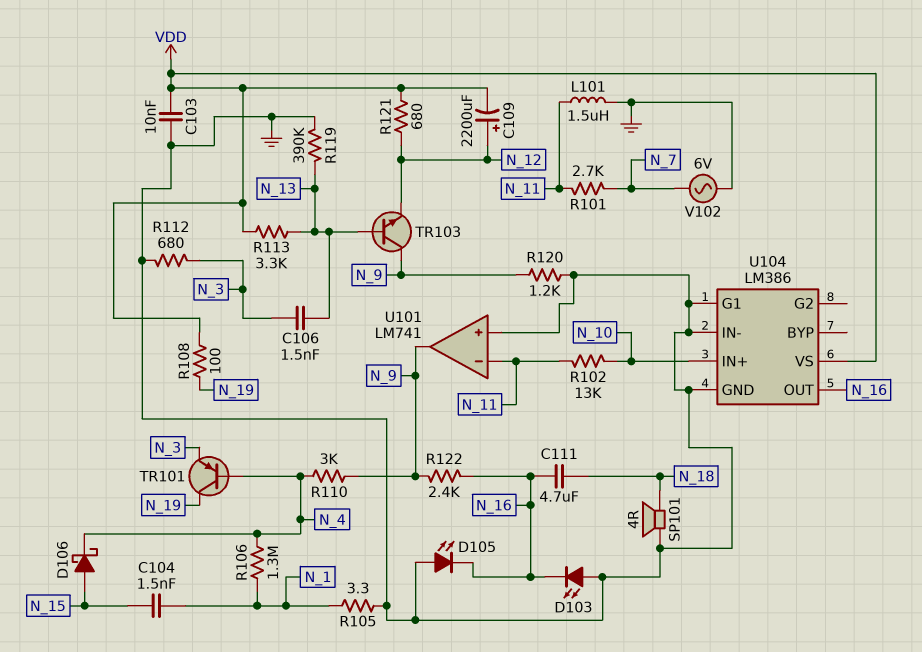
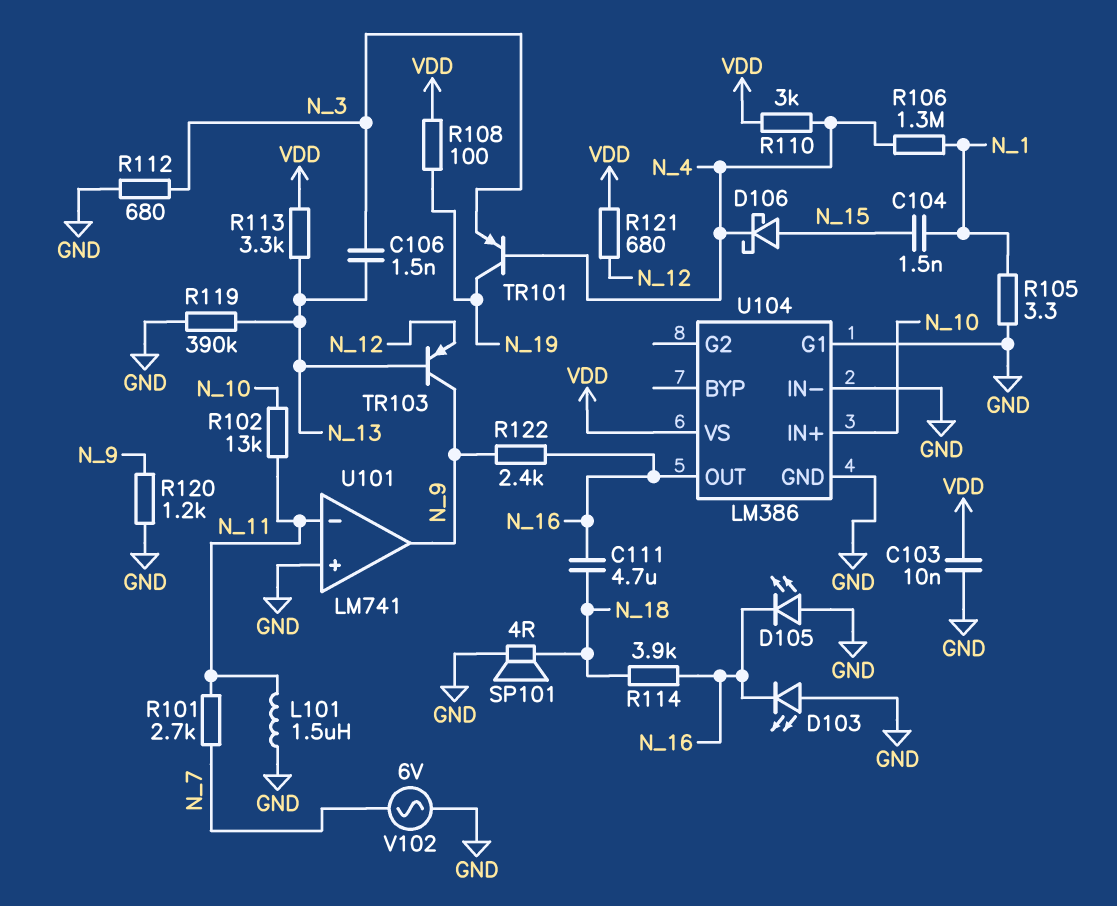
C109: 2200uF (plus N_12, minus VDD) -> none
R110: 3k (N_4, N_9) -> 3k (N_4, VDD)
R114: none -> 3.9k (N_16, N_18)
TR103: NPN (B N_13, C N_9, E N_12) -> PNP (B N_13, C N_9, E N_12)

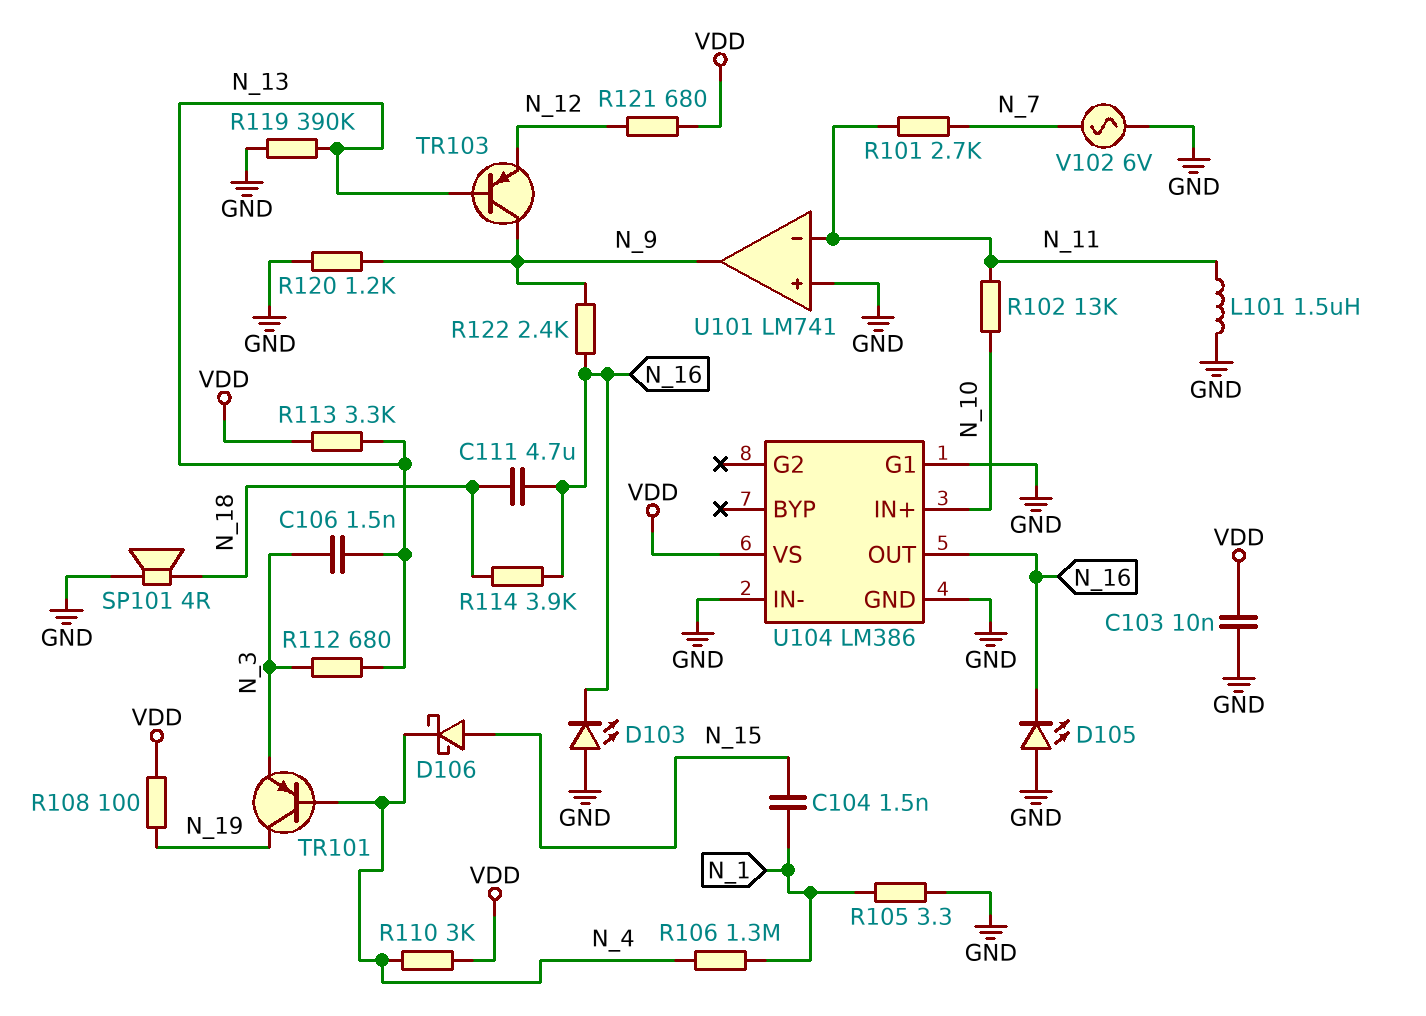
R112: 680 (GND, N_3) -> 680 (N_3, N_13)

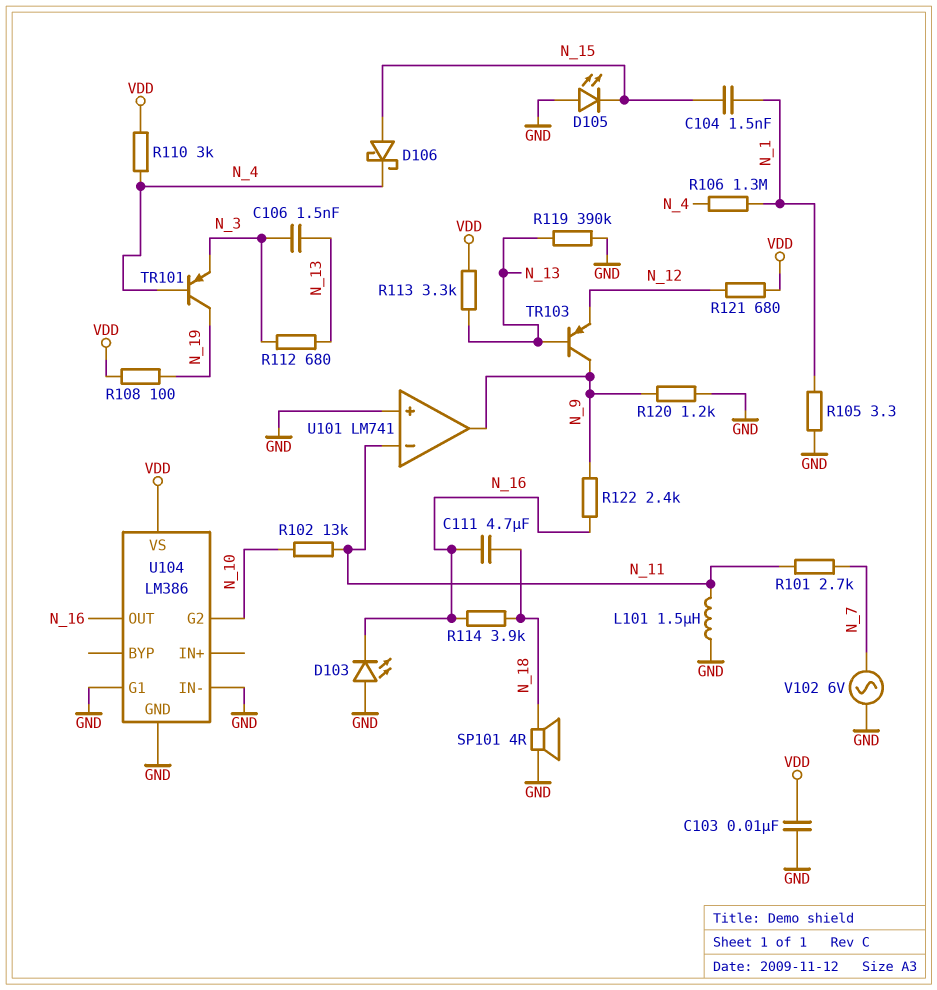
D105: LED (A GND, K N_16) -> LED (A GND, K N_15)
U104 pin G2: none -> N_10
U104 pin IN+: N_10 -> none

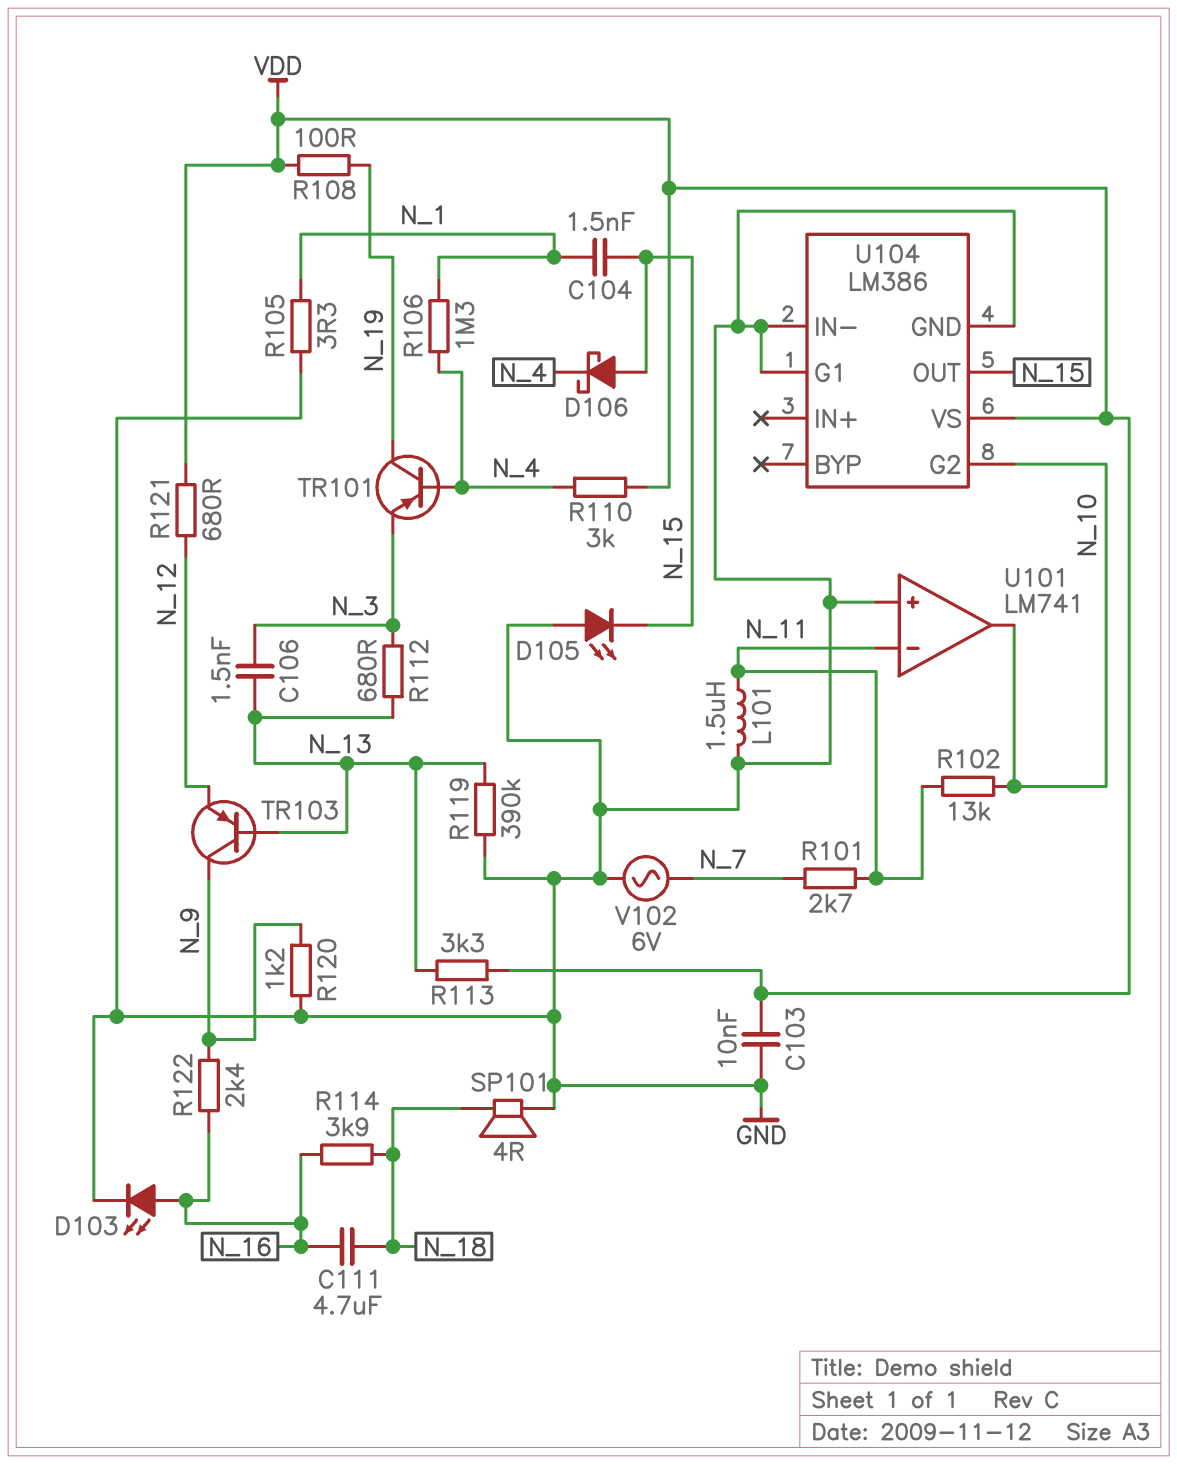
D103: LED (A GND, K N_16) -> LED (A N_16, K GND)
U101 pin out: N_9 -> N_10
U104 pin OUT: N_16 -> N_15

